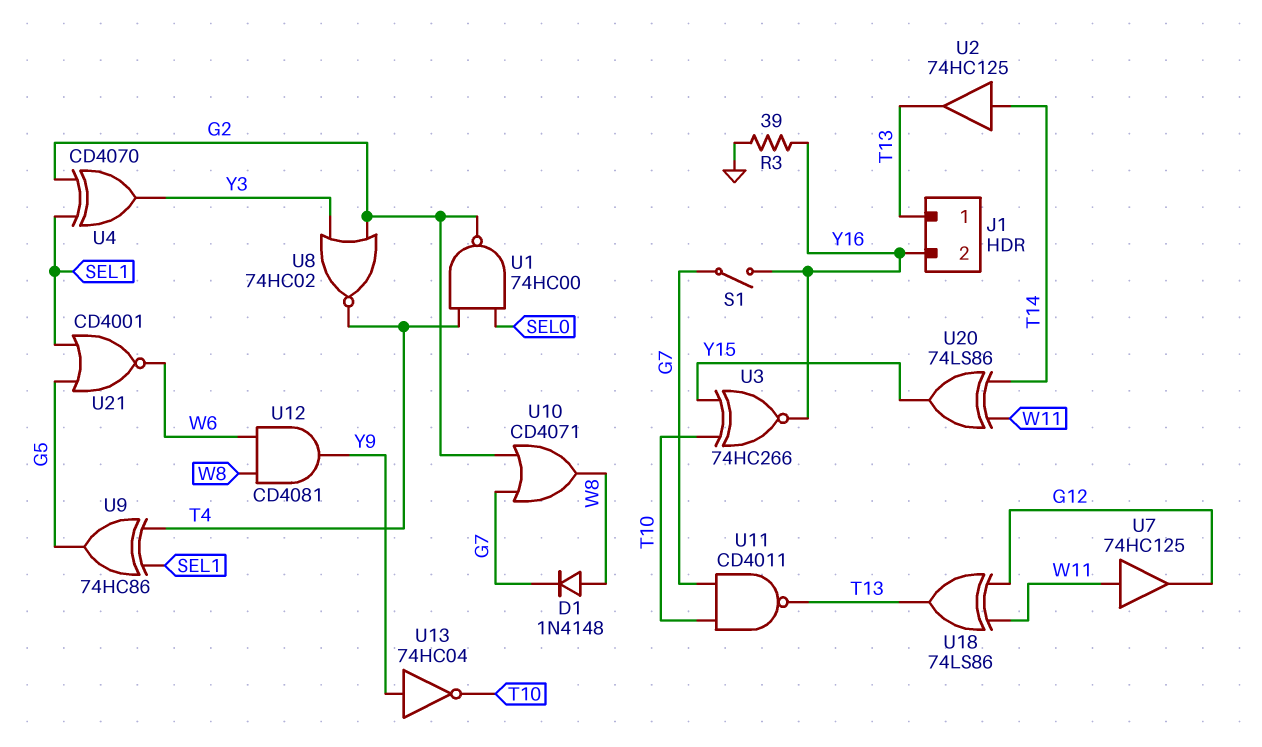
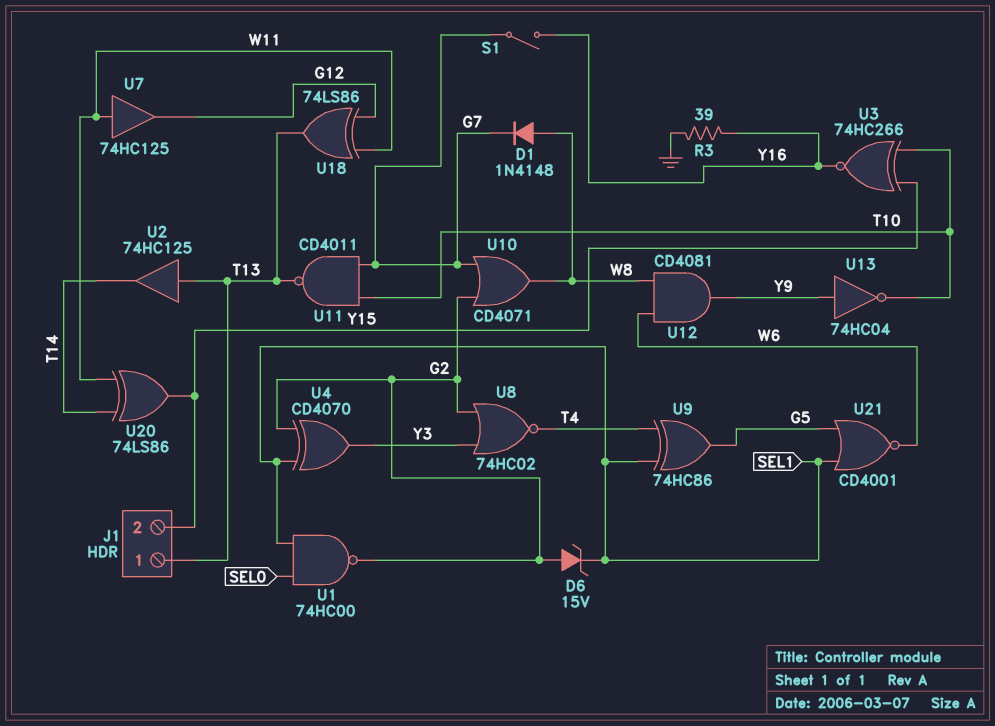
D6: none -> zener 15V (A G2, K SEL1)
J1 pin 2: Y16 -> Y15
U1: NAND 74HC00 (in SEL0, in T4, out G2) -> NAND 74HC00 (in SEL0, in SEL1, out G2)
U2: buffer 74HC125 (in T14, out T13) -> buffer 74HC125 (in T13, out T14)

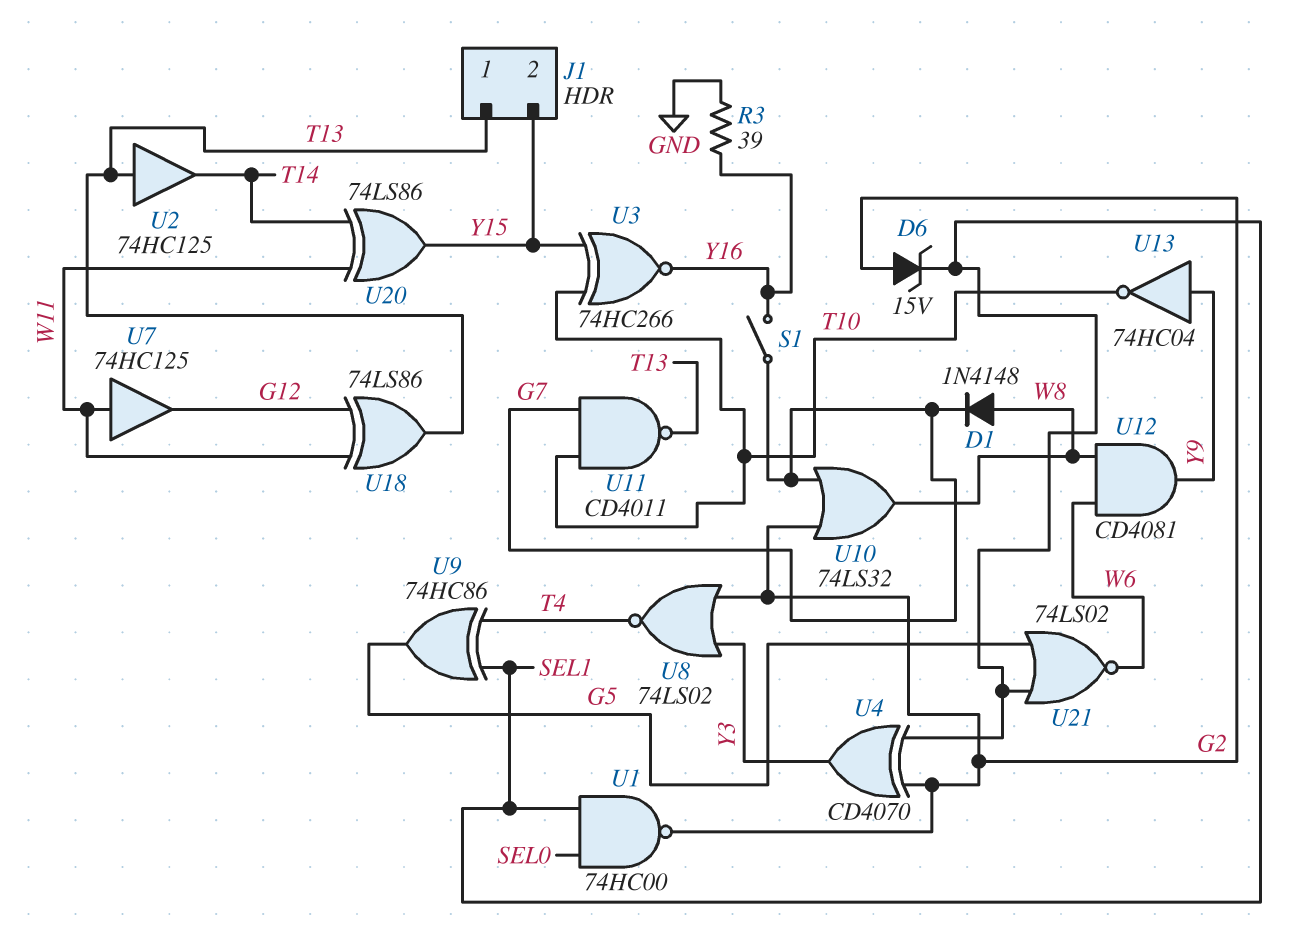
U8: NOR 74HC02 (in G2, in Y3, out T4) -> NOR 74LS02 (in G2, in Y3, out T4)
U10: OR CD4071 (in G2, in G7, out W8) -> OR 74LS32 (in G2, in G7, out W8)
U21: NOR CD4001 (in G5, in SEL1, out W6) -> NOR 74LS02 (in G5, in SEL1, out W6)

